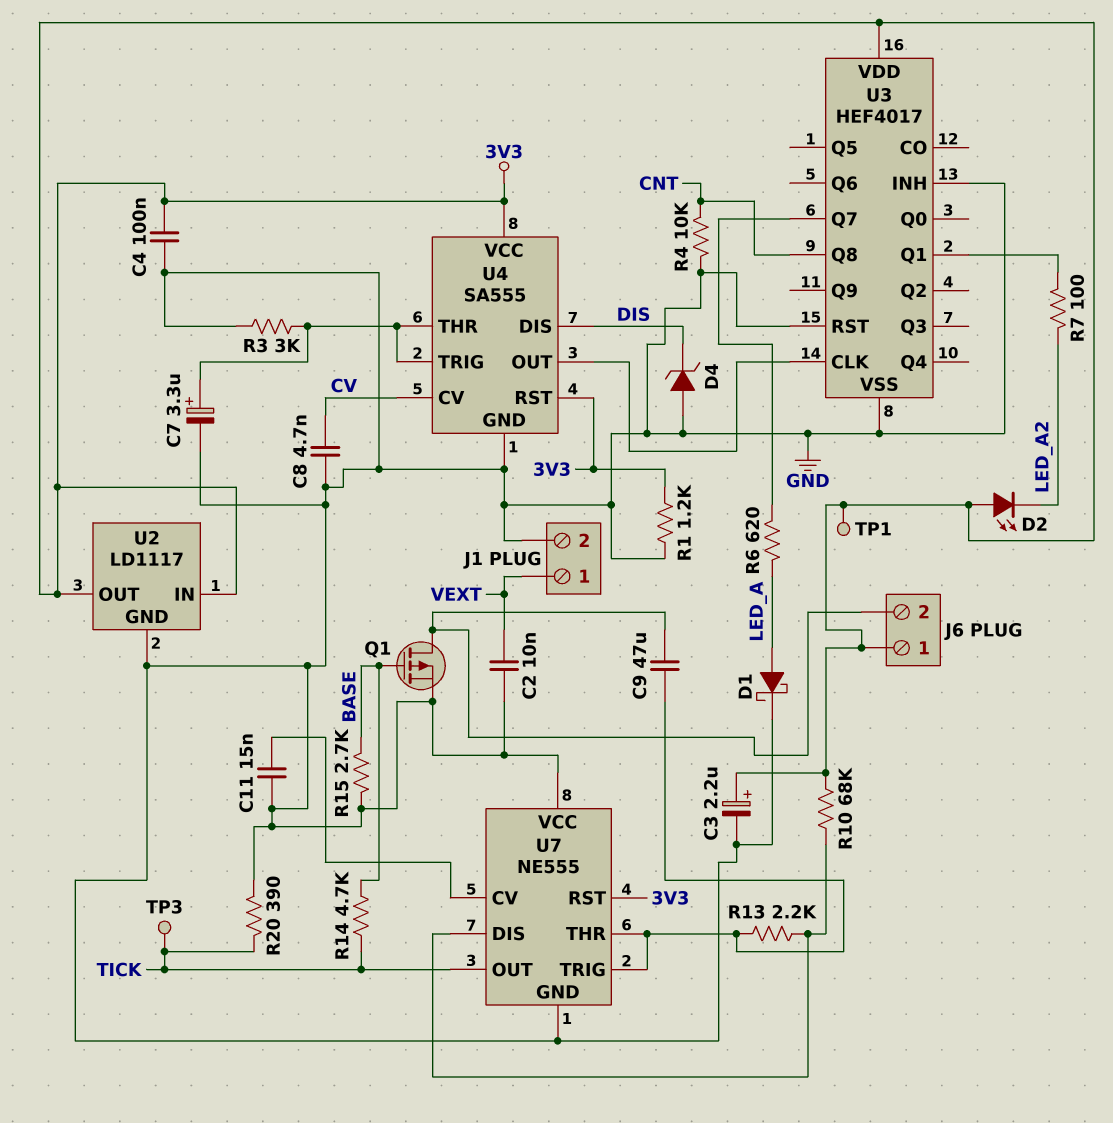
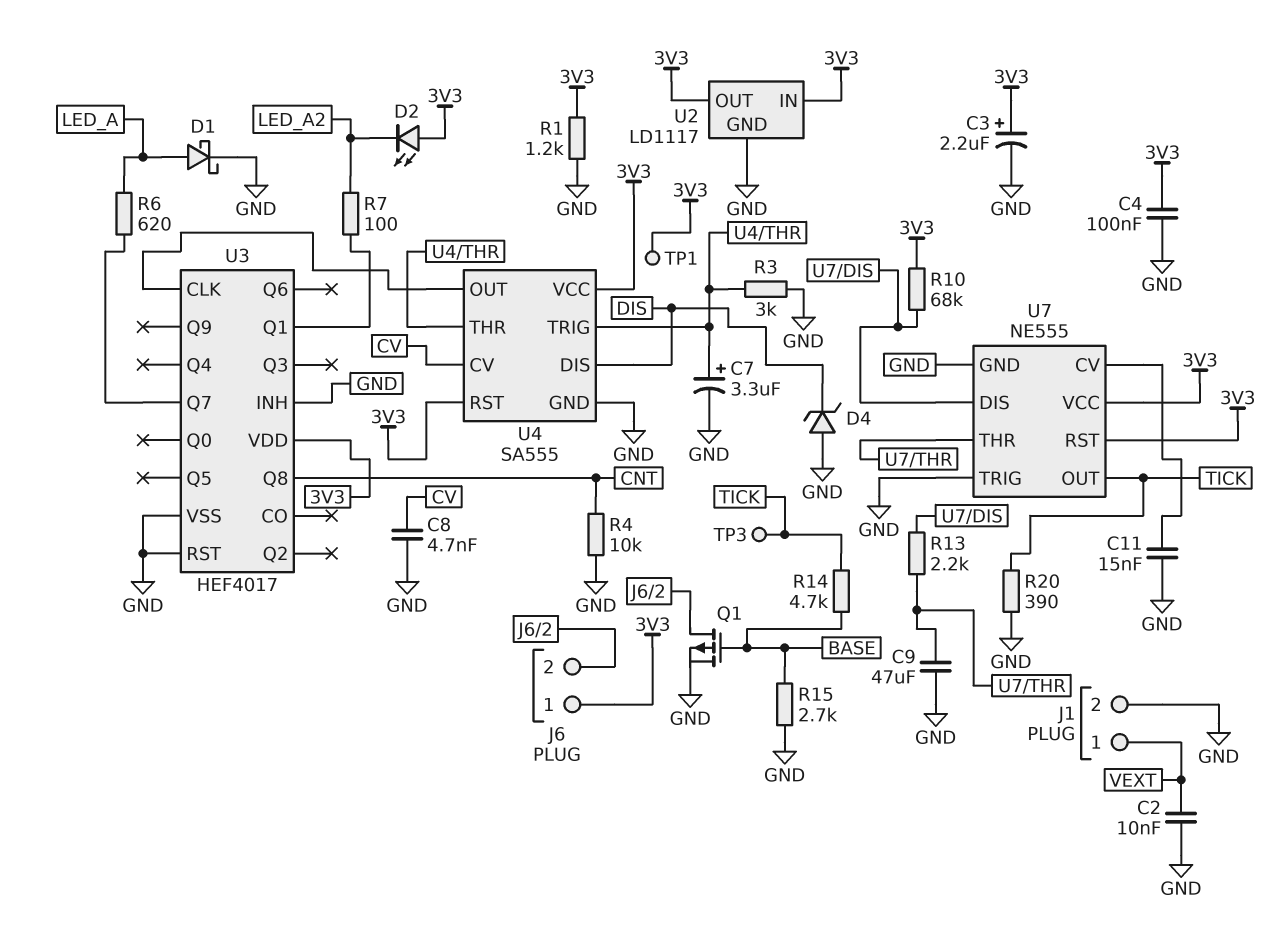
C9: 47uF (J6/2, U7/THR) -> 47uF (GND, U7/THR)
U7 pin TRIG: U7/THR -> GND
U7 pin VCC: GND -> 3V3

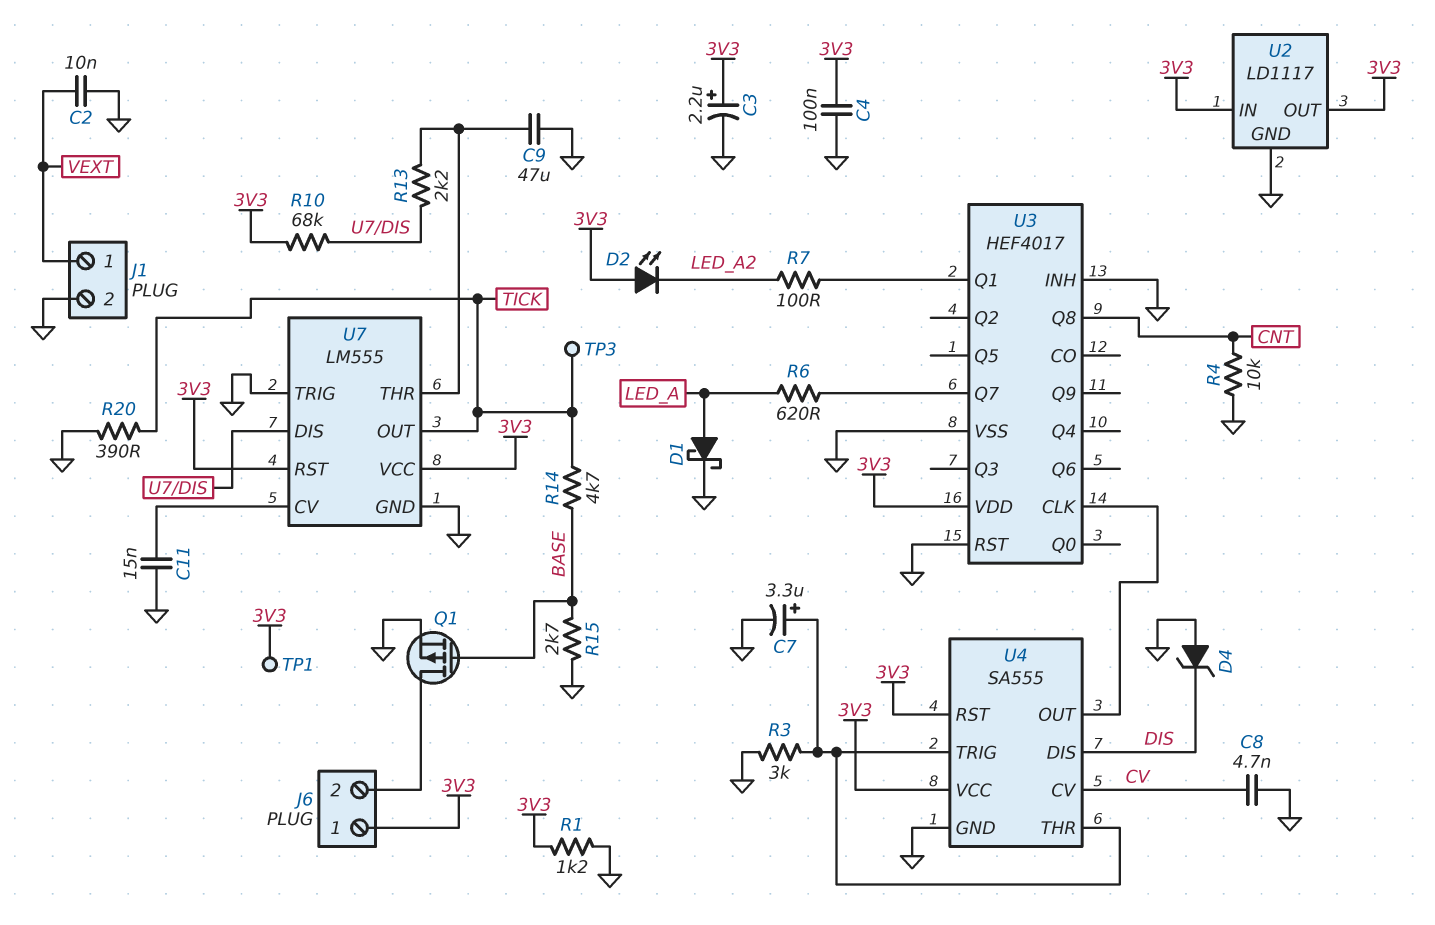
U7: NE555 -> LM555

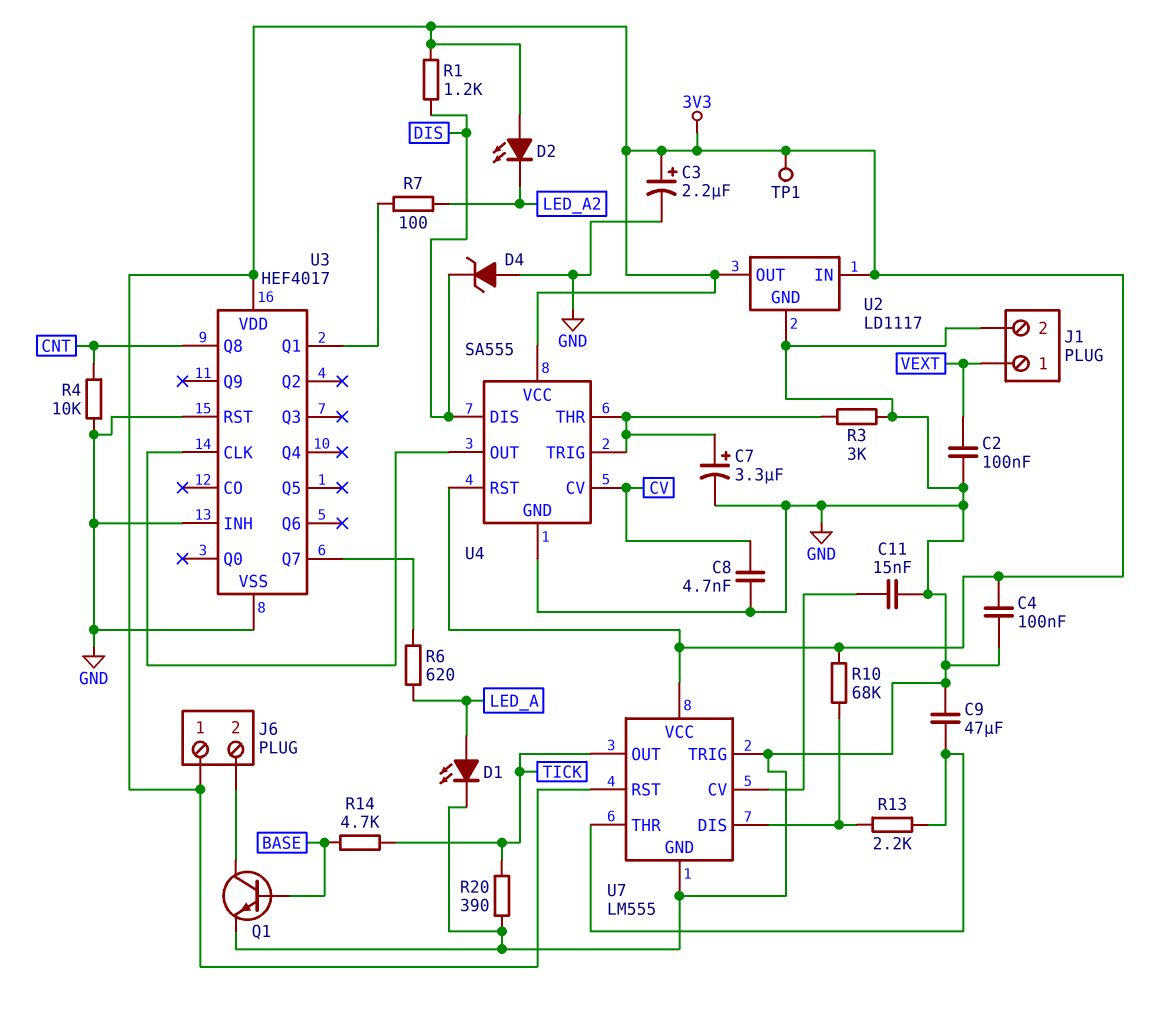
C2: 10nF (GND, VEXT) -> 100nF (GND, VEXT)
D1: schottky (A LED_A, K GND) -> LED (A LED_A, K GND)
Q1: PMOS (G BASE, D J6/2, S GND) -> NPN (B BASE, C J6/2, E GND)
R1: 1.2k (3V3, GND) -> 1.2k (3V3, DIS)
R15: 2.7k (BASE, GND) -> none
TP3: test point (TICK) -> none

